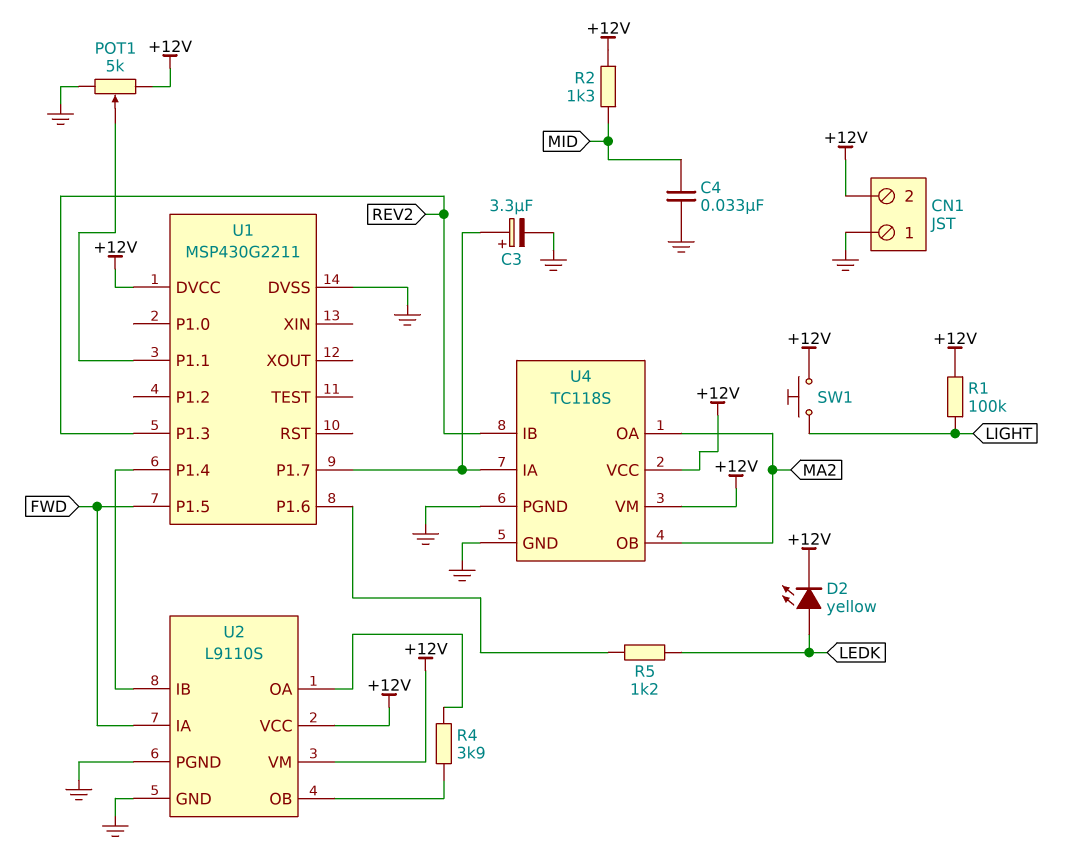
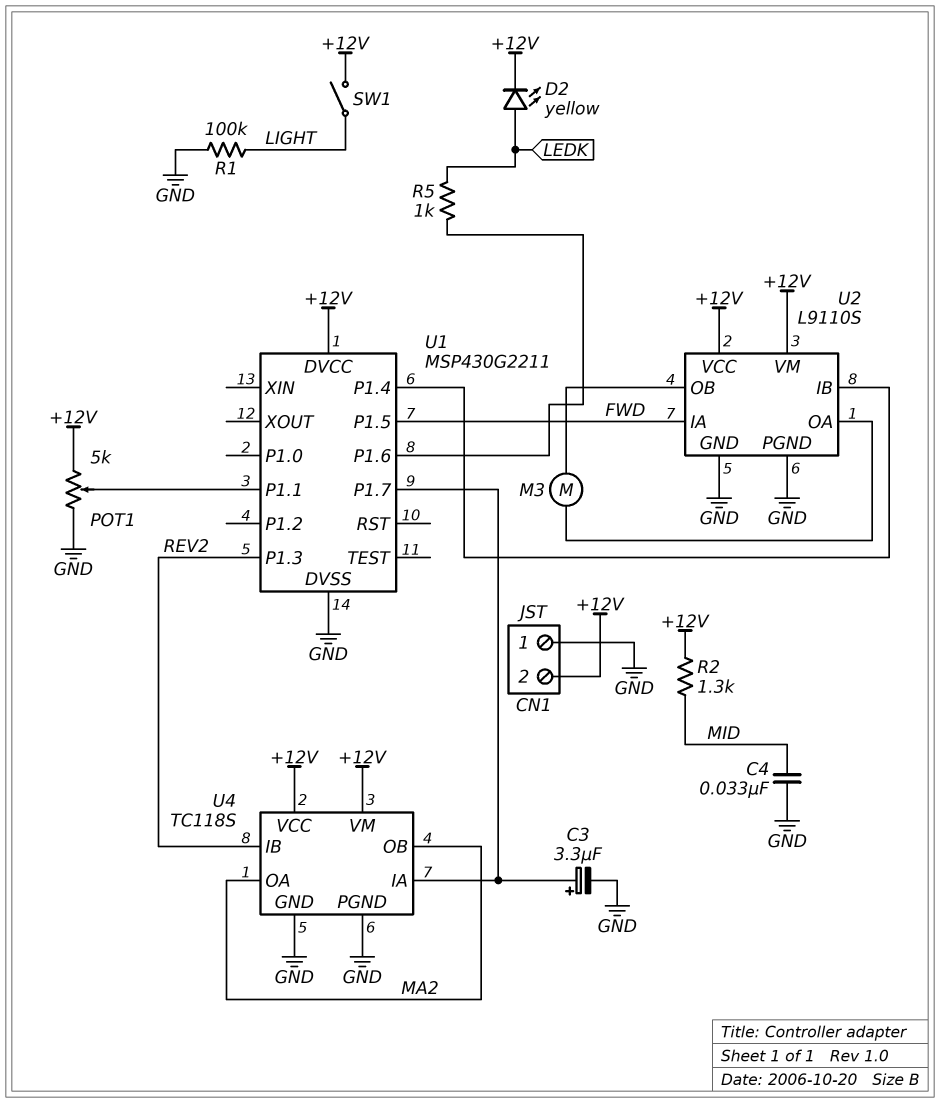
M3: none -> motor (U2/OA, U2/OB)
R1: 100k (+12V, LIGHT) -> 100k (GND, LIGHT)
R4: 3.9k (U2/OA, U2/OB) -> none
R5: 1.2k (LEDK, U1/P1.6) -> 1k (LEDK, U1/P1.6)
SW1: button (+12V, LIGHT) -> switch (+12V, LIGHT)

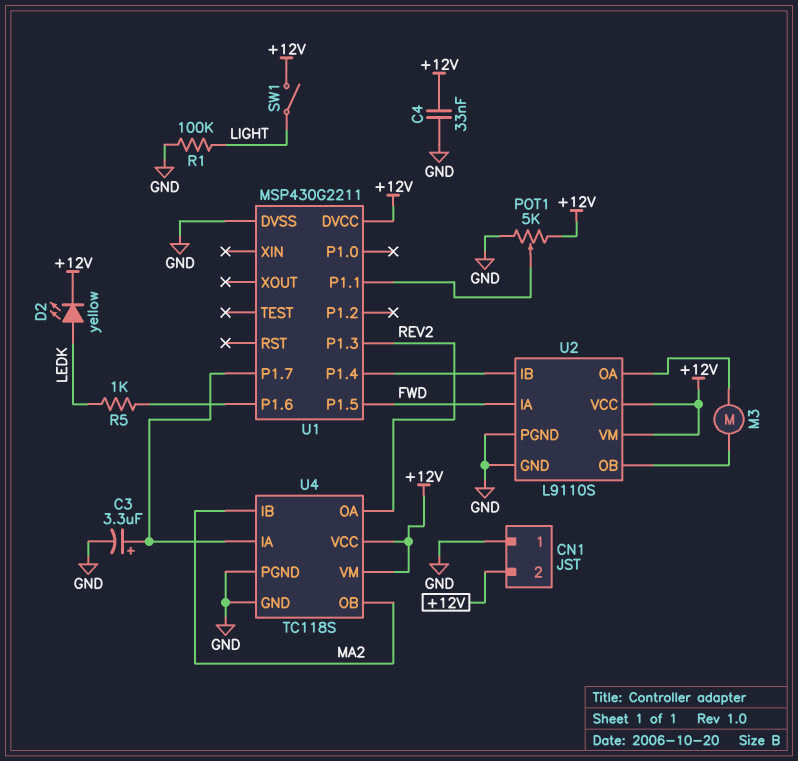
C4: 33nF (GND, MID) -> 33nF (+12V, GND)
R2: 1.3k (+12V, MID) -> none
U4 pin IB: REV2 -> MA2
U4 pin OA: MA2 -> REV2

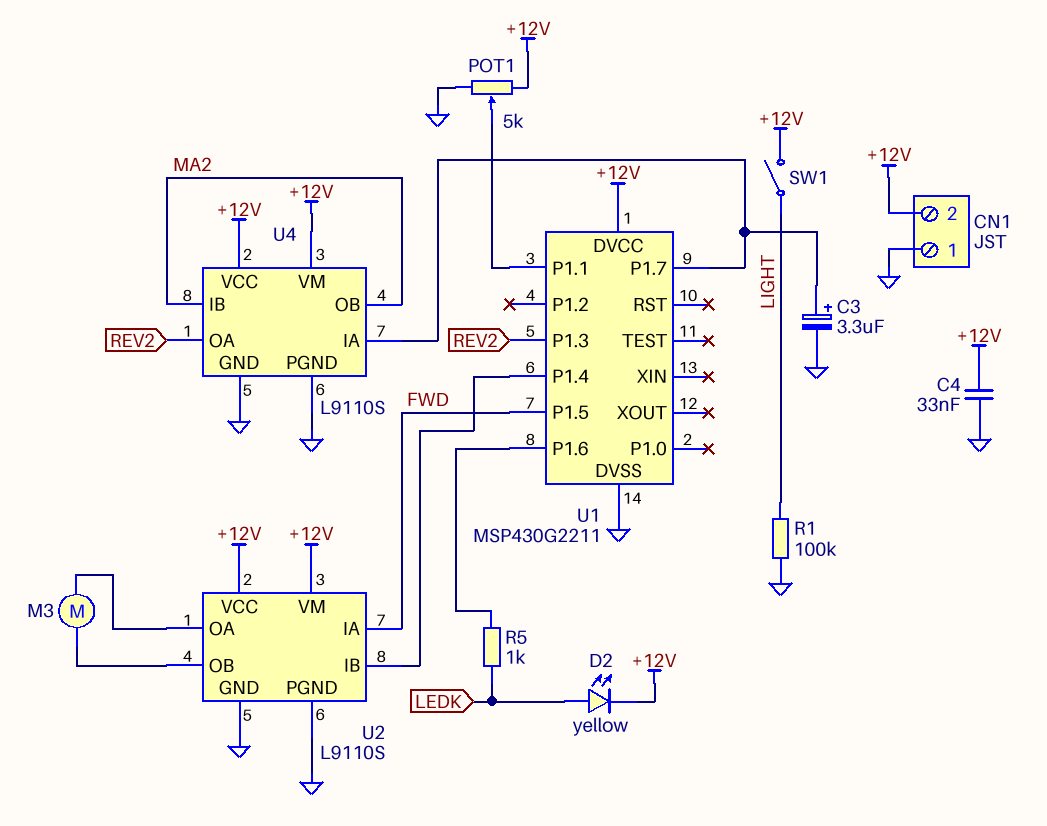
U4: TC118S -> L9110S

